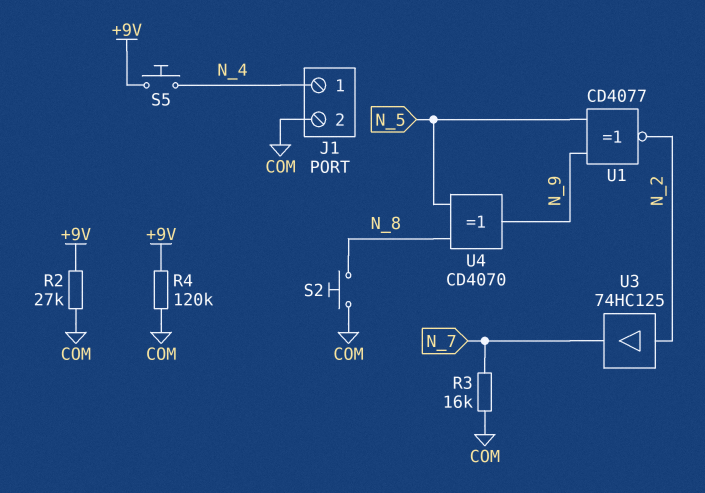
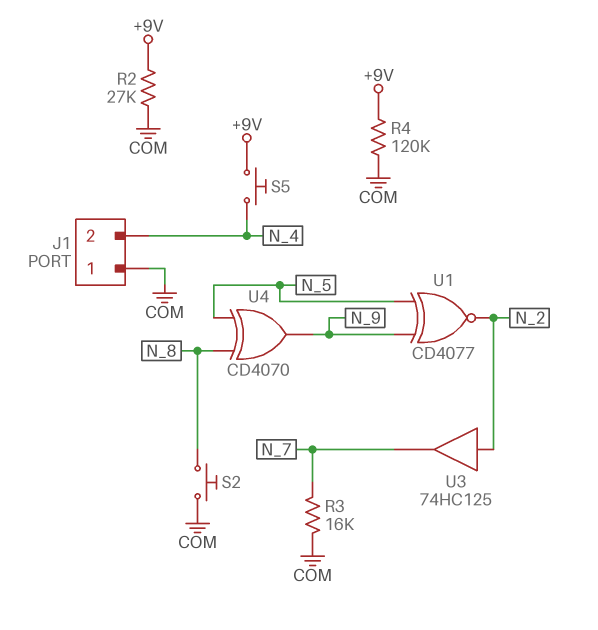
J1 pin 1: N_4 -> COM
J1 pin 2: COM -> N_4

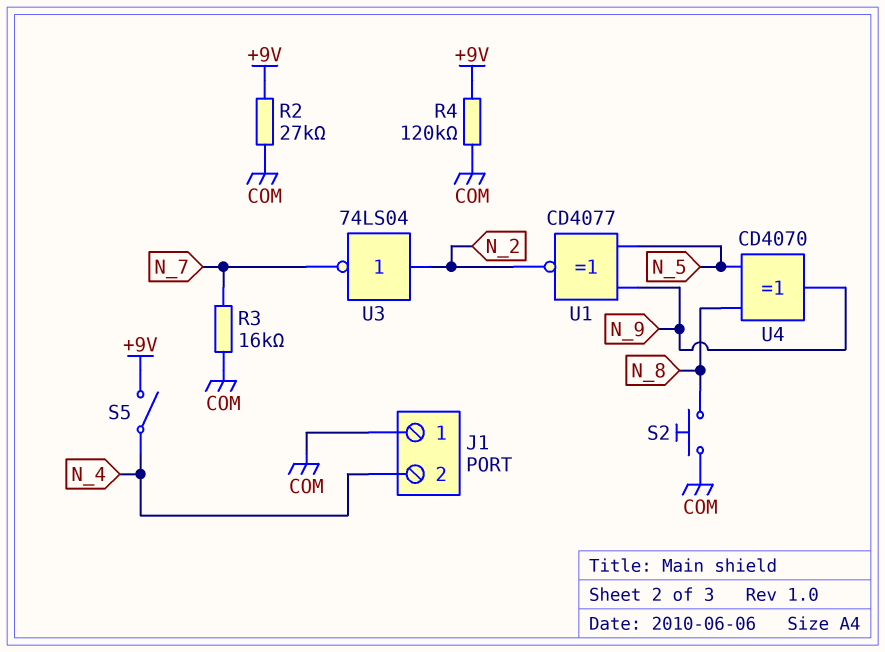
S5: button (+9V, N_4) -> switch (+9V, N_4)
U3: buffer 74HC125 (in N_2, out N_7) -> NOT 74LS04 (in N_2, out N_7)

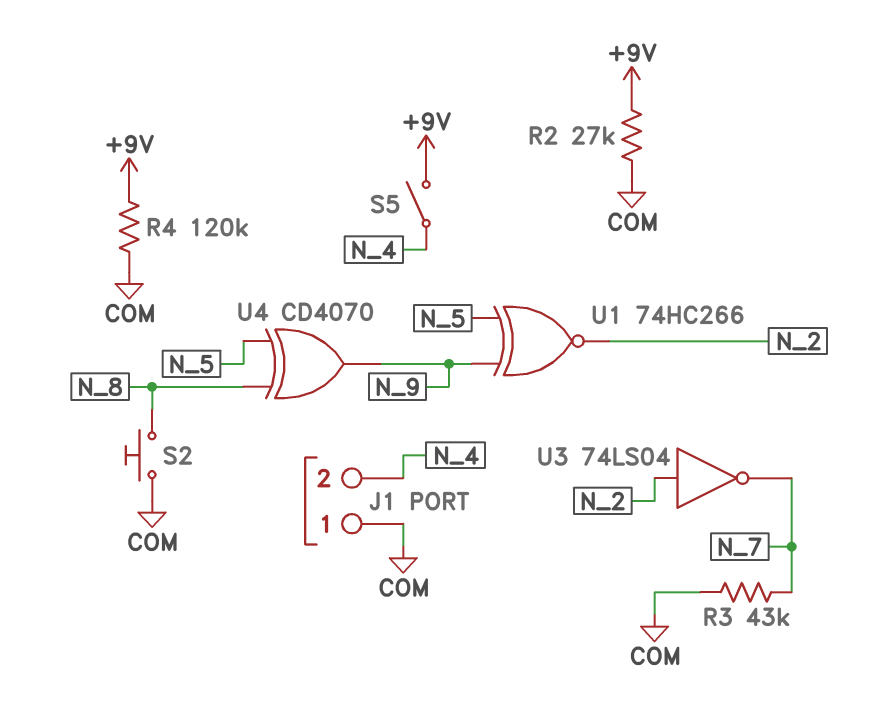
R3: 16k (COM, N_7) -> 43k (COM, N_7)
U1: XNOR CD4077 (in N_5, in N_9, out N_2) -> XNOR 74HC266 (in N_5, in N_9, out N_2)

